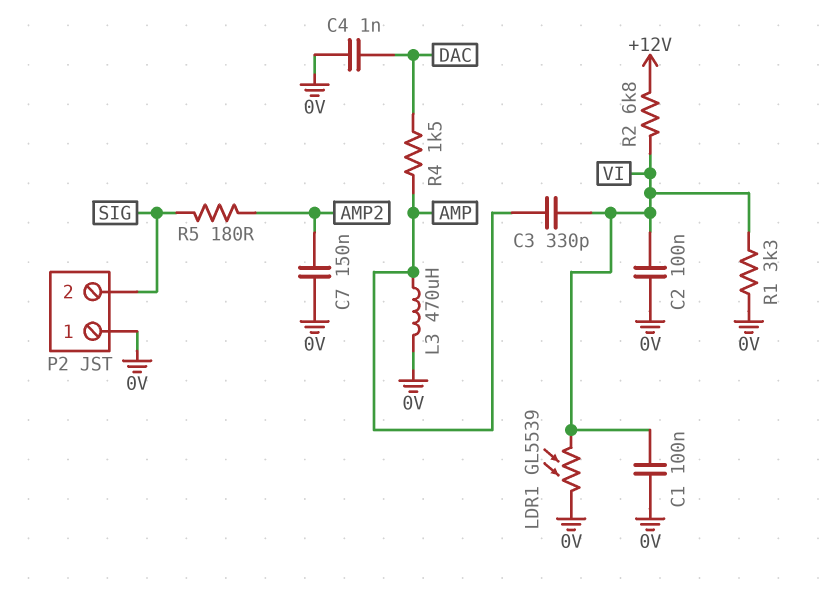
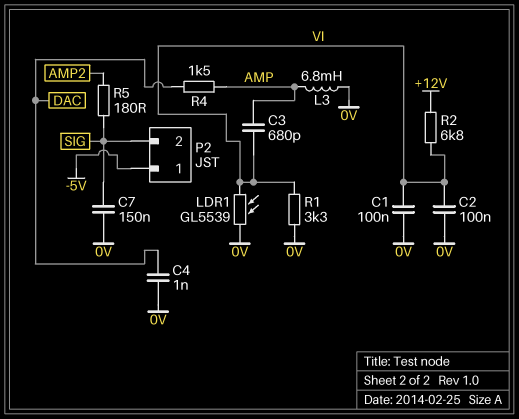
C3: 330pF (AMP, VI) -> 680pF (AMP, VI)
C7: 150nF (0V, AMP2) -> 150nF (0V, SIG)
L3: 470uH (0V, AMP) -> 6.8mH (0V, AMP)
P2 pin 1: 0V -> -5V

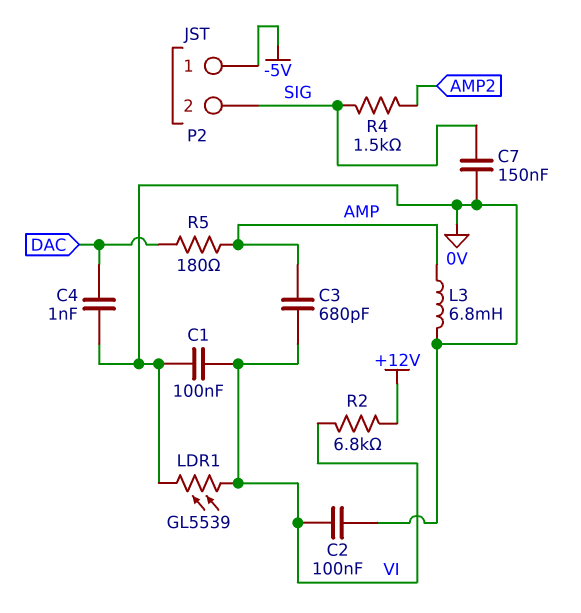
R1: 3.3k (0V, VI) -> none
R4: 1.5k (AMP, DAC) -> 1.5k (AMP2, SIG)
R5: 180 (AMP2, SIG) -> 180 (AMP, DAC)

